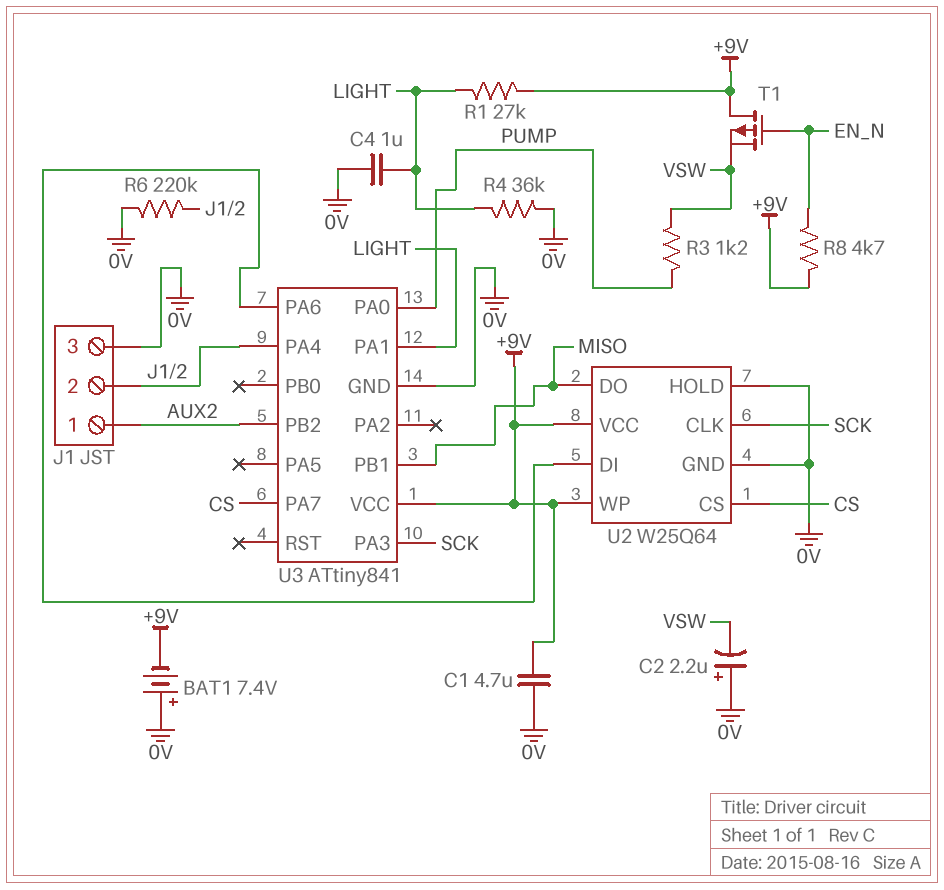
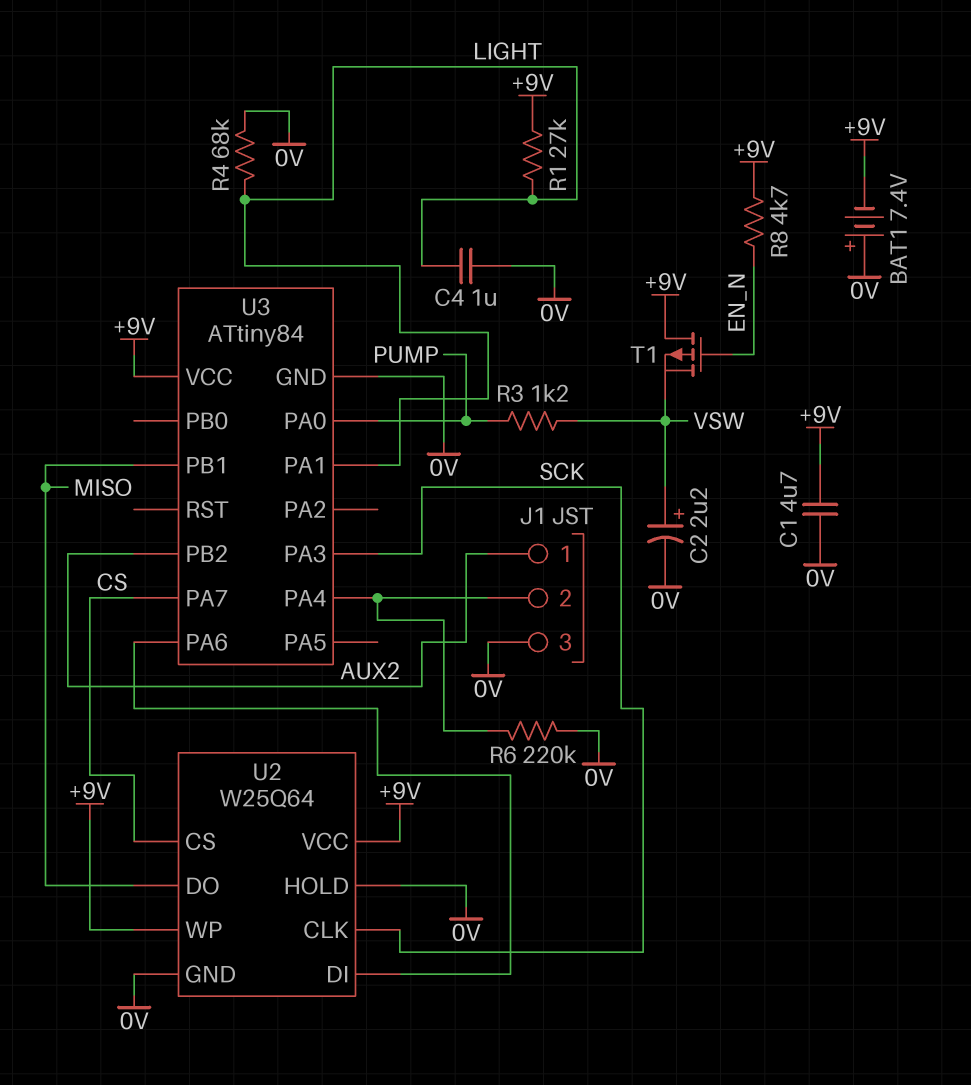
C2: 2.2uF (plus 0V, minus VSW) -> 2.2uF (plus VSW, minus 0V)
R4: 36k (0V, LIGHT) -> 68k (0V, LIGHT)
U3: ATtiny841 -> ATtiny84

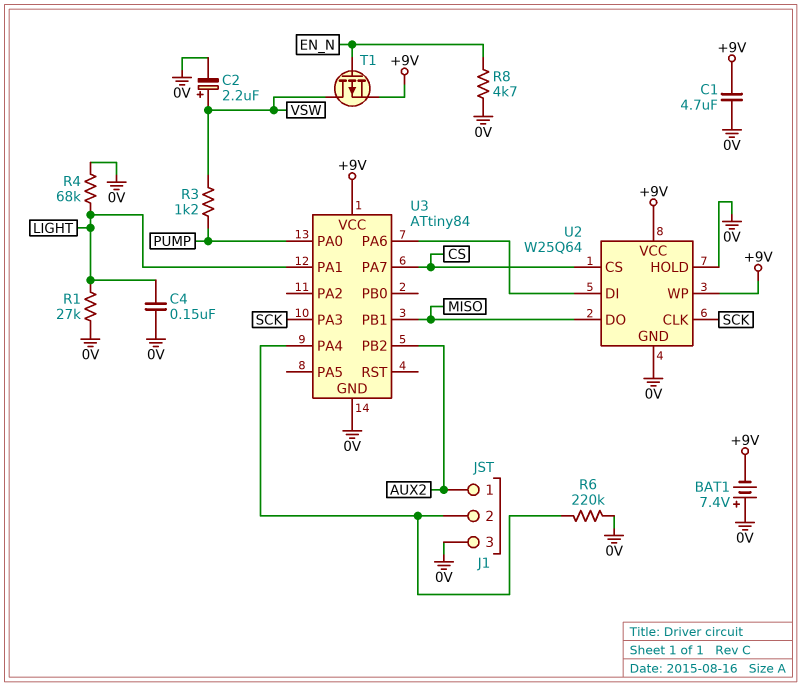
C4: 1uF (0V, LIGHT) -> 150nF (0V, LIGHT)
R1: 27k (+9V, LIGHT) -> 27k (0V, LIGHT)
R8: 4.7k (+9V, EN_N) -> 4.7k (0V, EN_N)
T1: PMOS (G EN_N, D +9V, S VSW) -> PMOS (G EN_N, D VSW, S +9V)

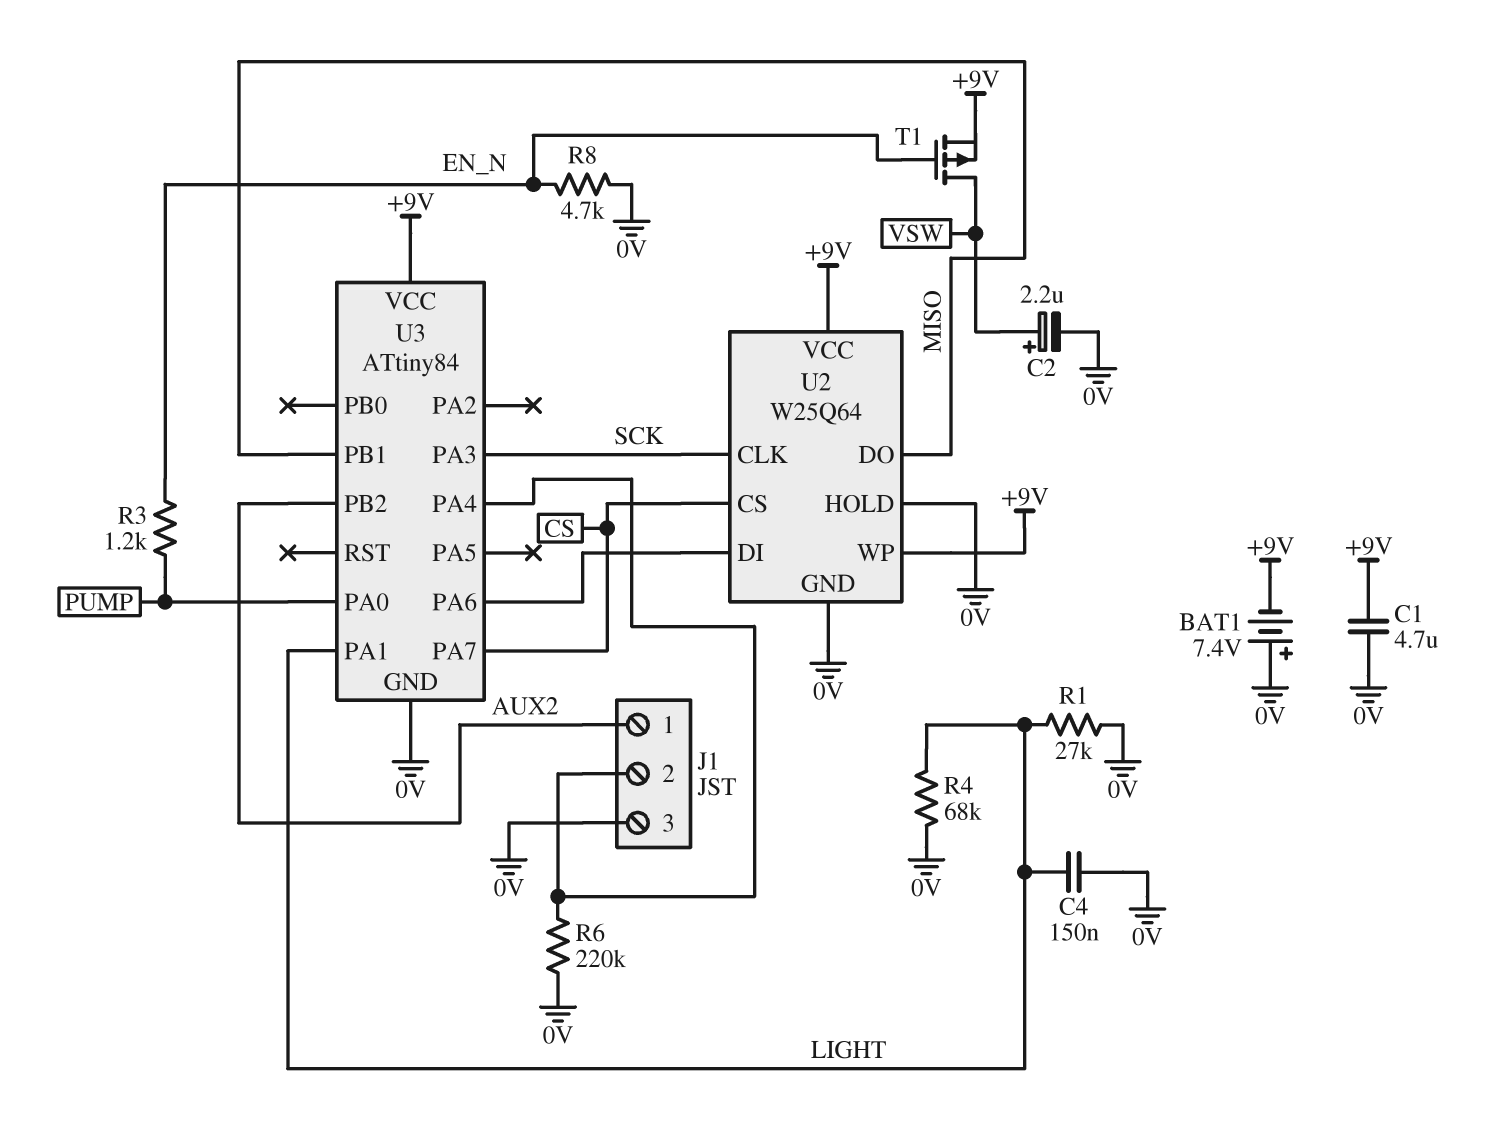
R3: 1.2k (PUMP, VSW) -> 1.2k (EN_N, PUMP)

